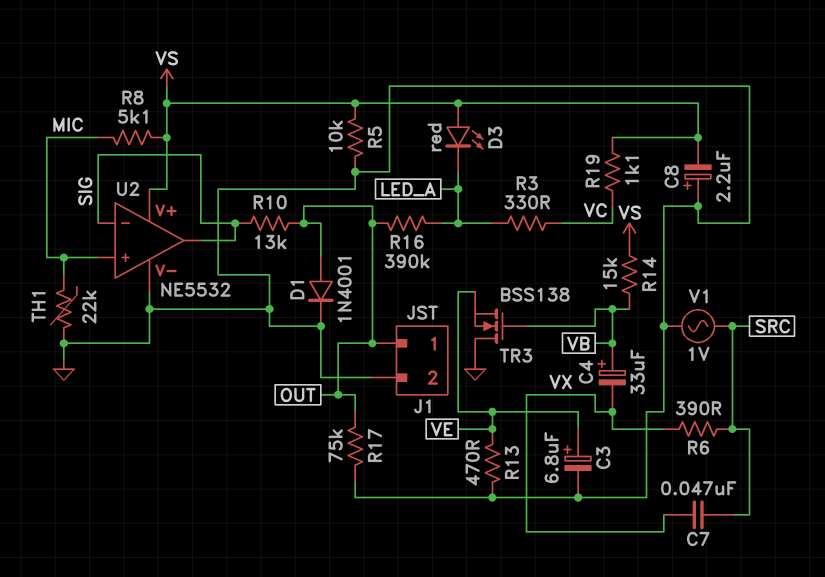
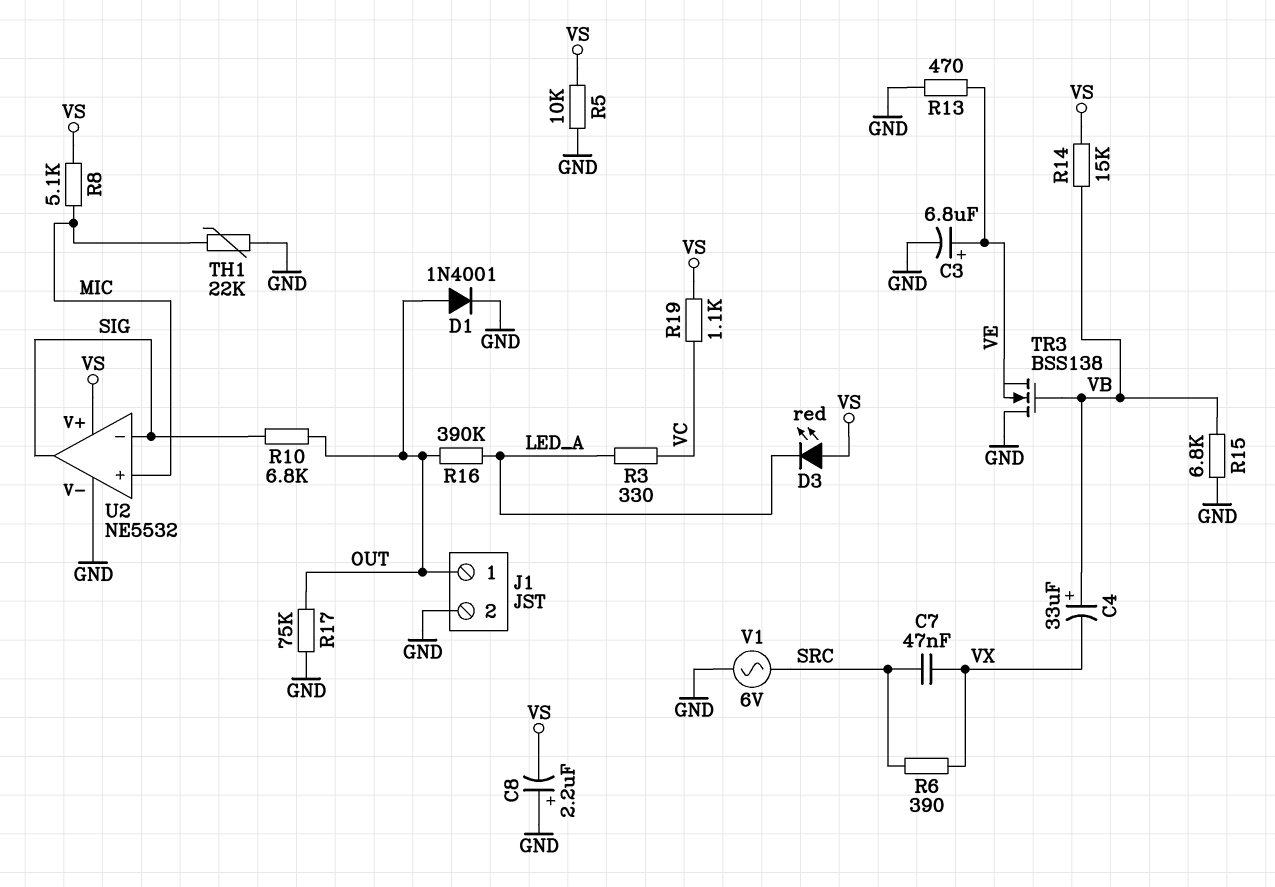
R10: 13k (OUT, SIG) -> 6.8k (OUT, SIG)
R15: none -> 6.8k (GND, VB)
V1: AC 1V (GND, SRC) -> AC 6V (GND, SRC)

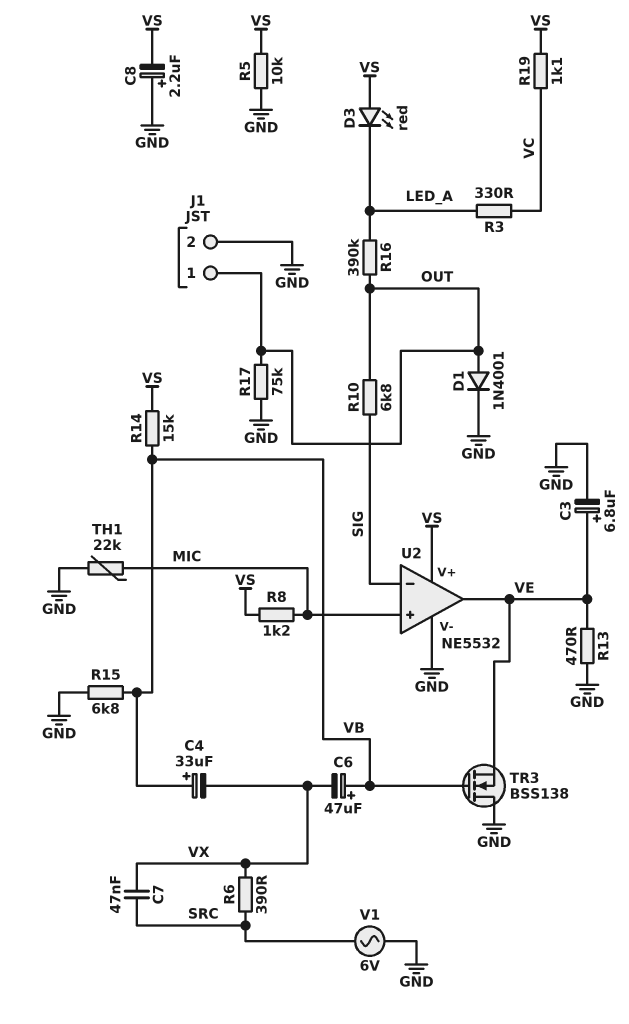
C6: none -> 47uF (plus VB, minus VX)
R8: 5.1k (MIC, VS) -> 1.2k (MIC, VS)
U2 pin out: SIG -> VE

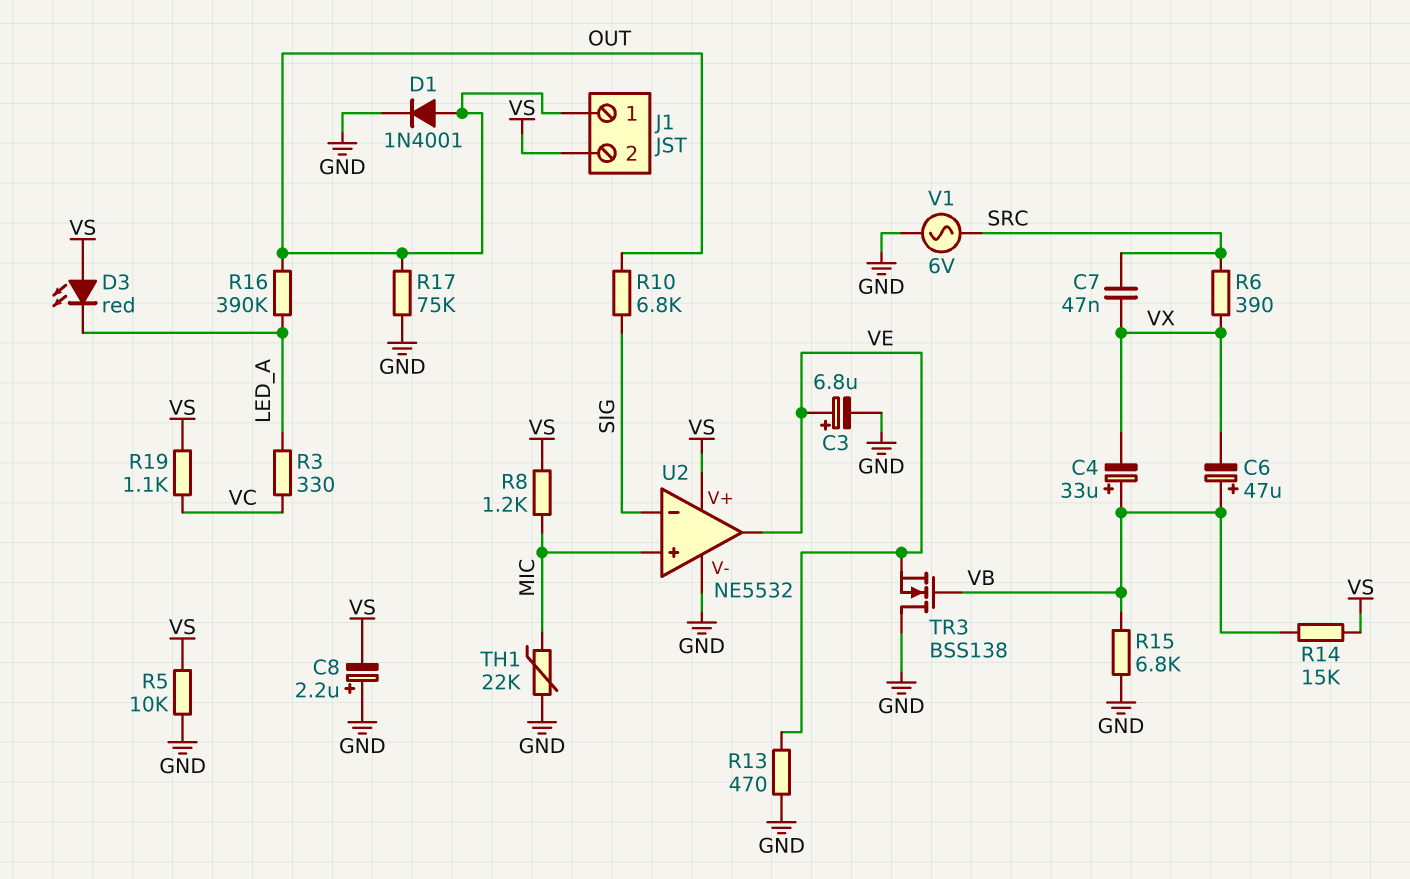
J1 pin 2: GND -> VS

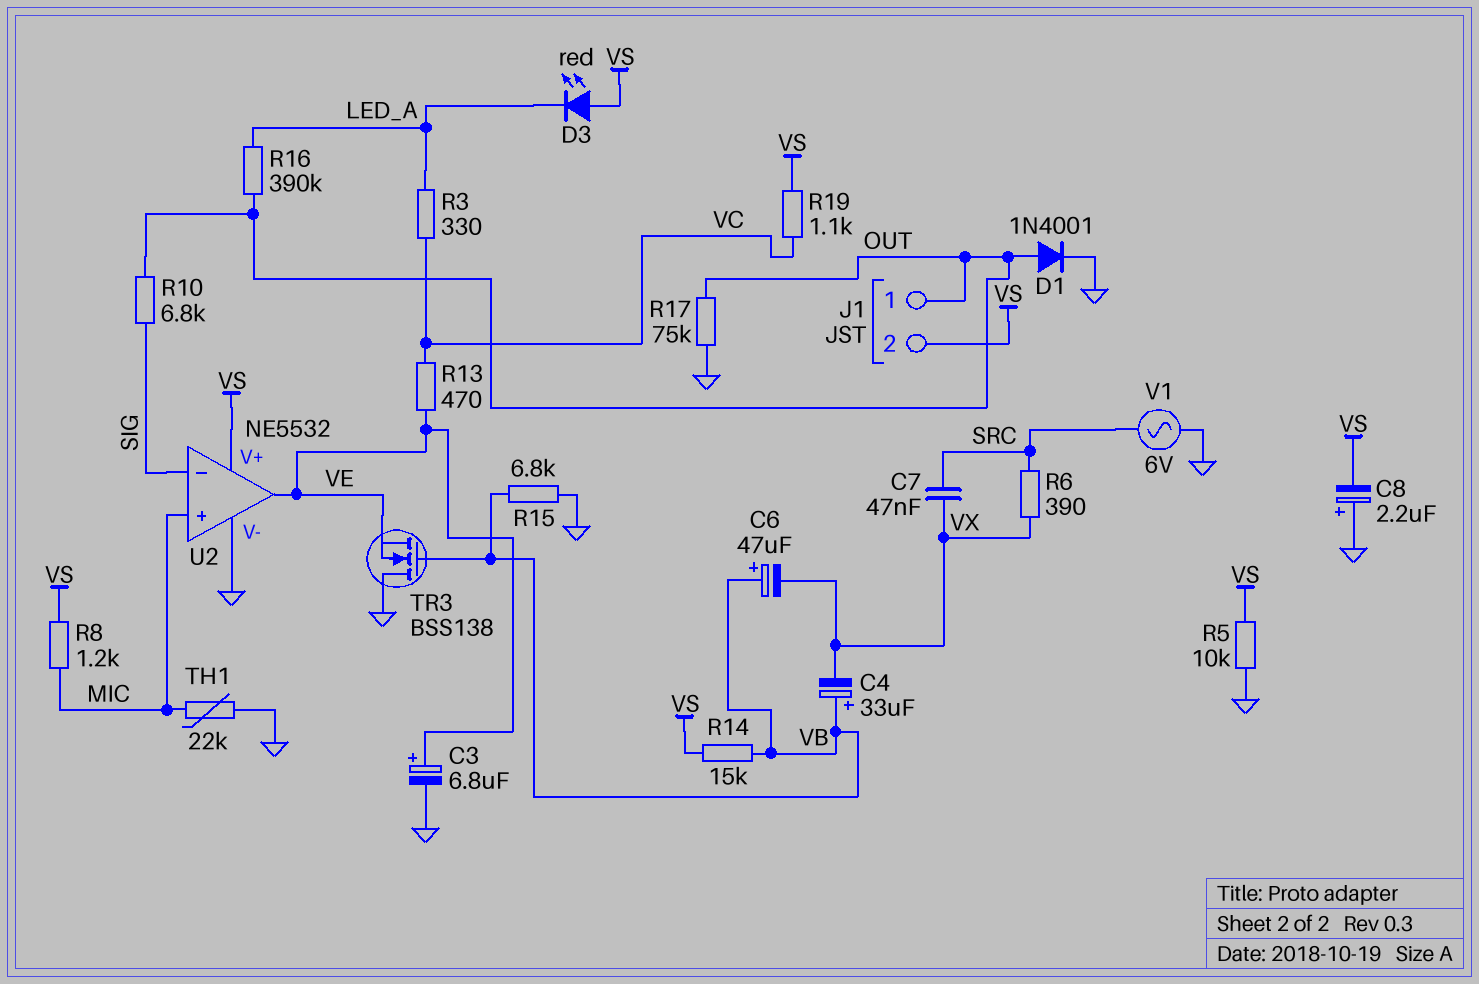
R13: 470 (GND, VE) -> 470 (VC, VE)

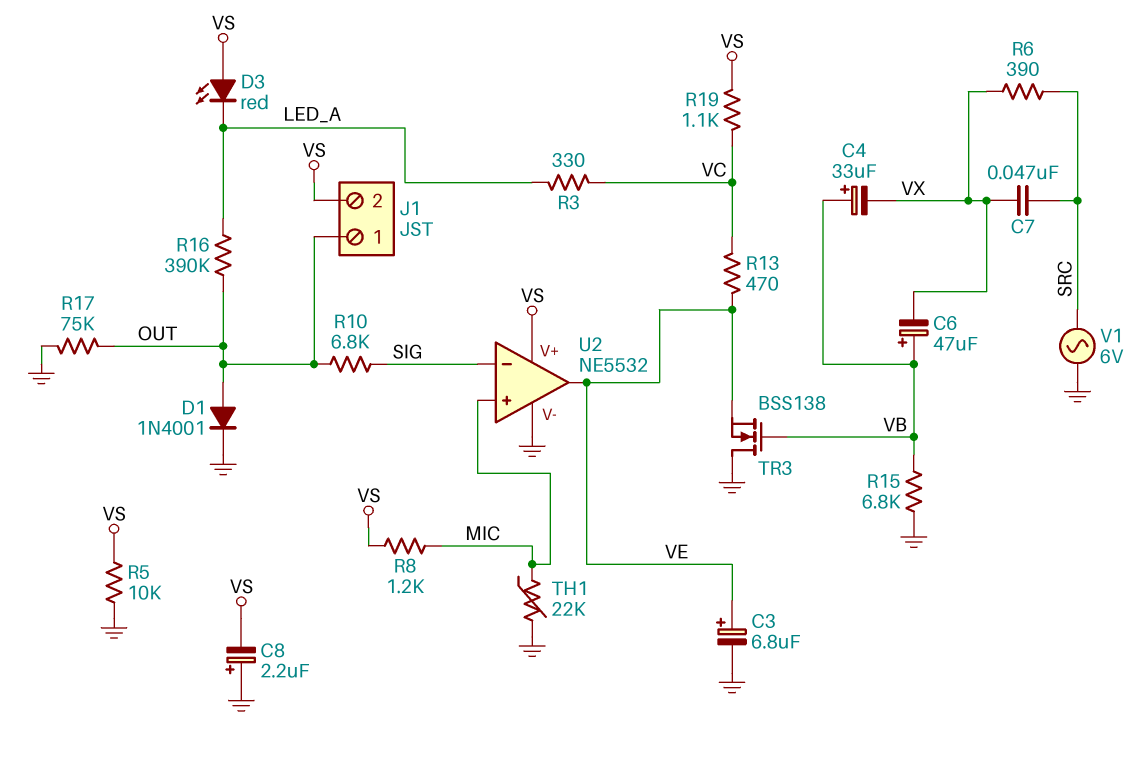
R14: 15k (VB, VS) -> none

